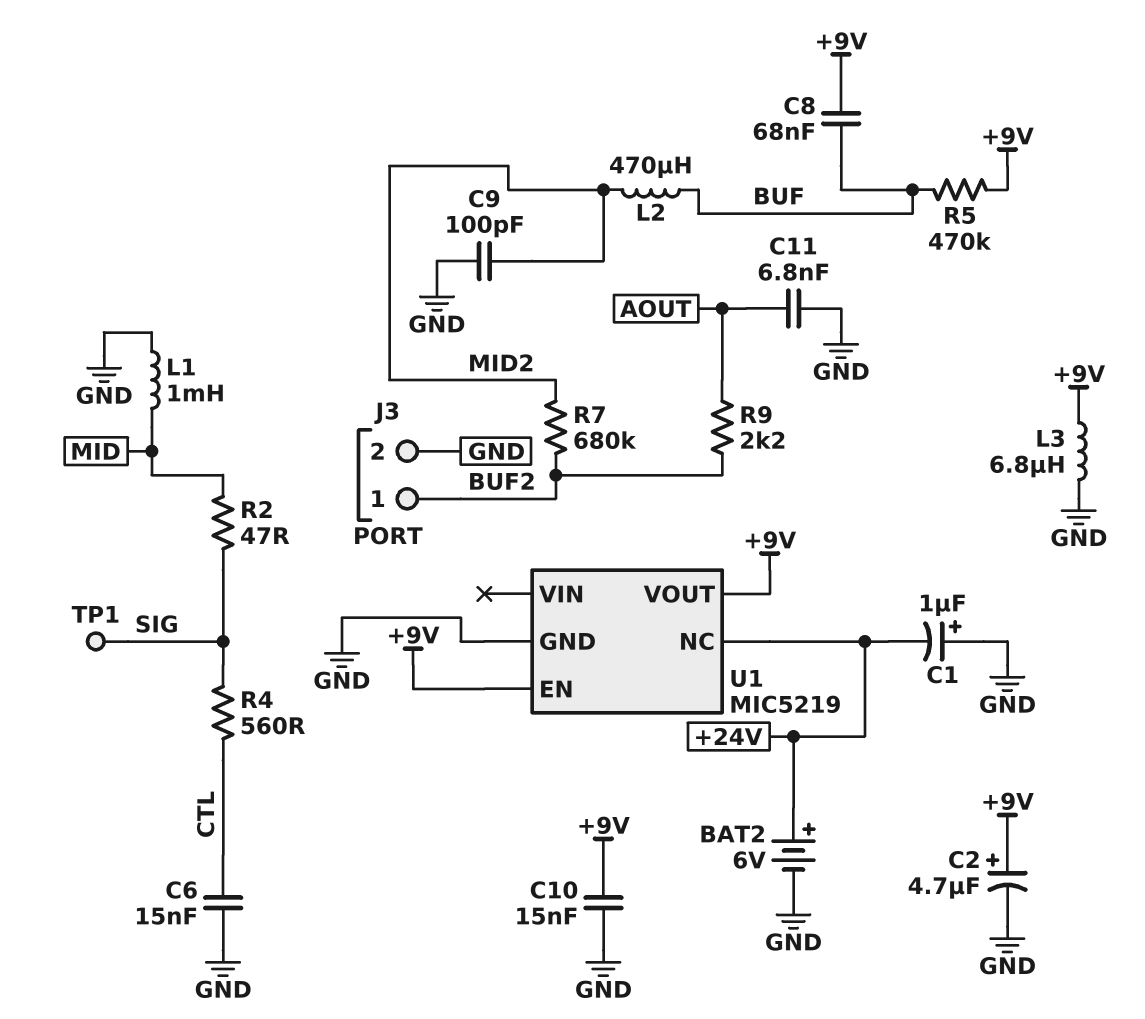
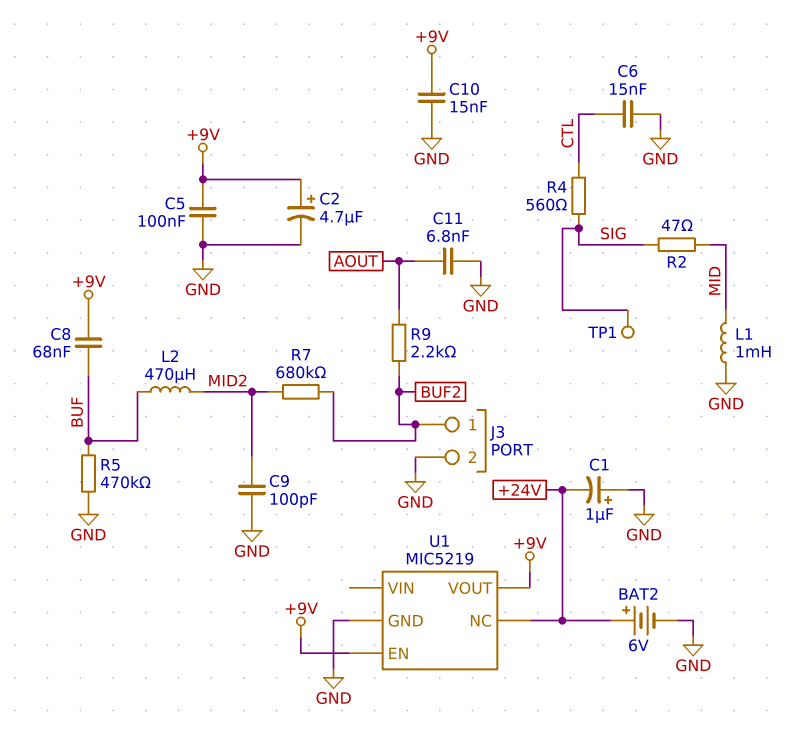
C5: none -> 100nF (+9V, GND)
L3: 6.8uH (+9V, GND) -> none
R5: 470k (+9V, BUF) -> 470k (BUF, GND)

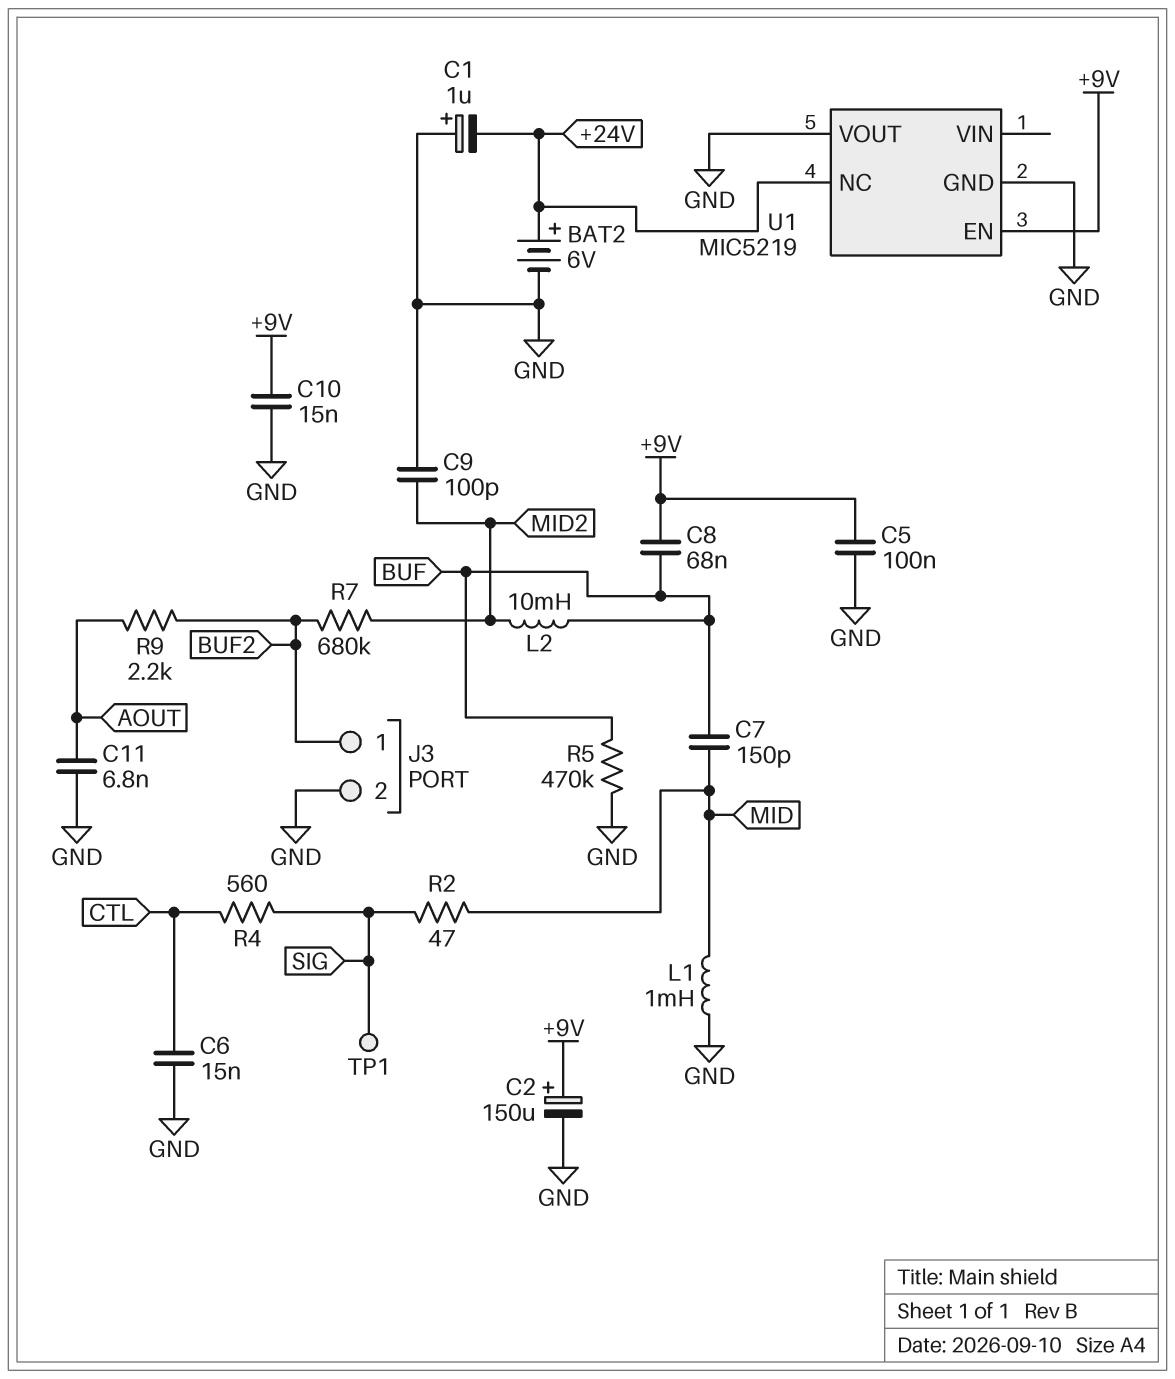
C2: 4.7uF (plus +9V, minus GND) -> 150uF (plus +9V, minus GND)
C7: none -> 150pF (BUF, MID)
L2: 470uH (BUF, MID2) -> 10mH (BUF, MID2)
U1 pin VOUT: +9V -> GND

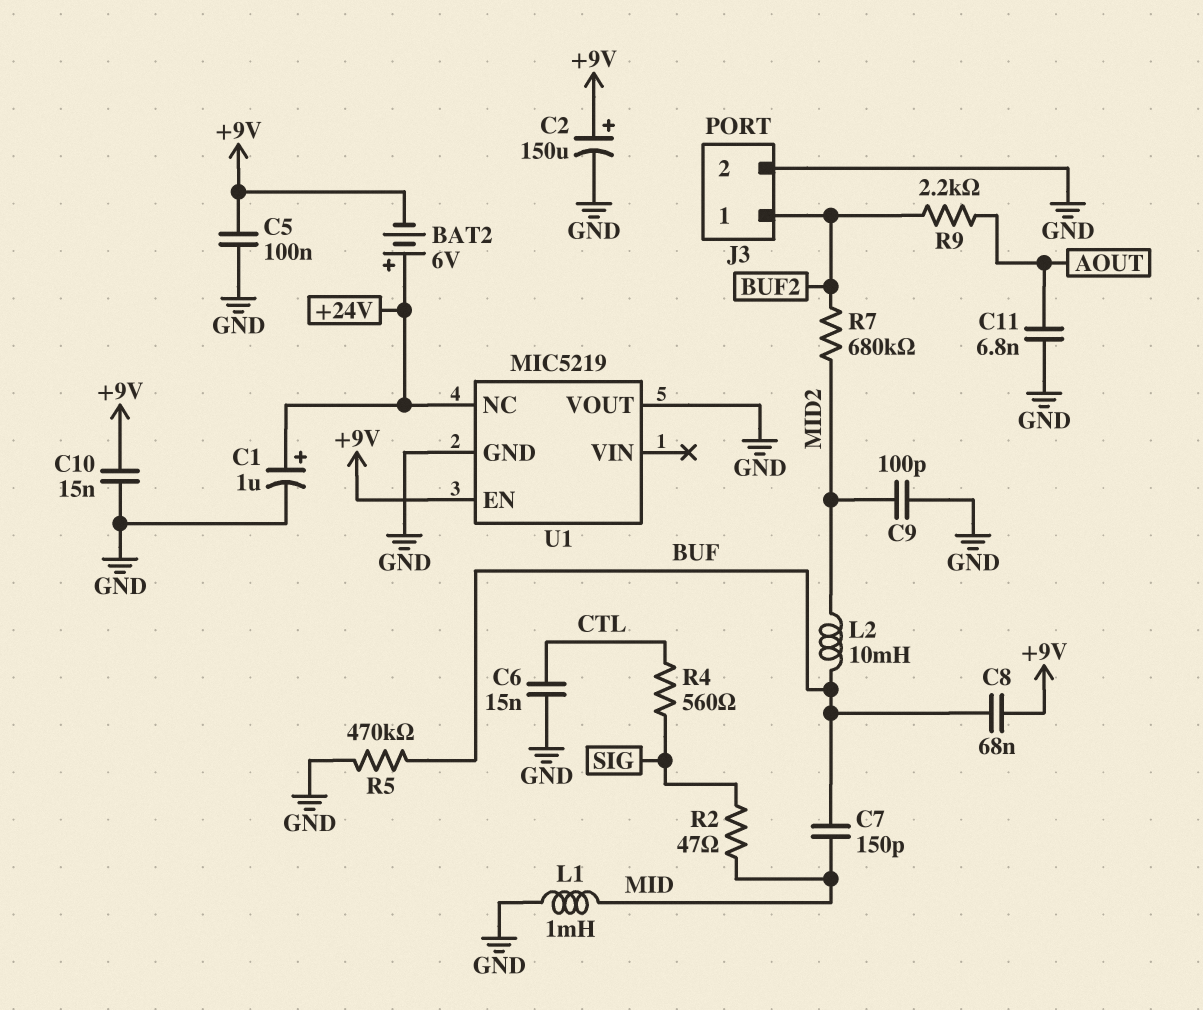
BAT2: 6V (plus +24V, minus GND) -> 6V (plus +24V, minus +9V)
C1: 1uF (plus GND, minus +24V) -> 1uF (plus +24V, minus GND)
TP1: test point (SIG) -> none

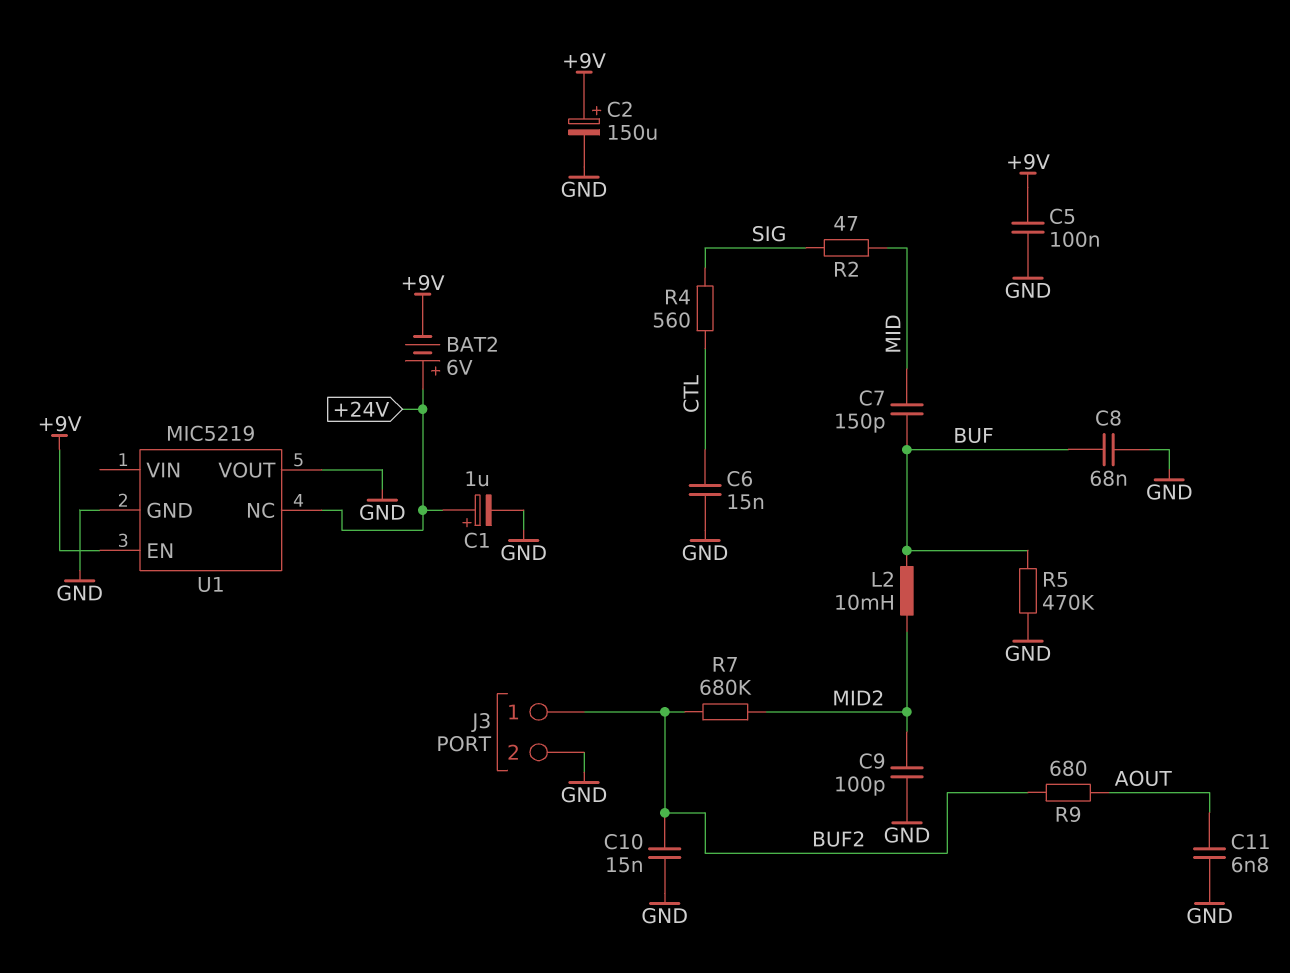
C8: 68nF (+9V, BUF) -> 68nF (BUF, GND)
C10: 15nF (+9V, GND) -> 15nF (BUF2, GND)
L1: 1mH (GND, MID) -> none
R9: 2.2k (AOUT, BUF2) -> 680 (AOUT, BUF2)

